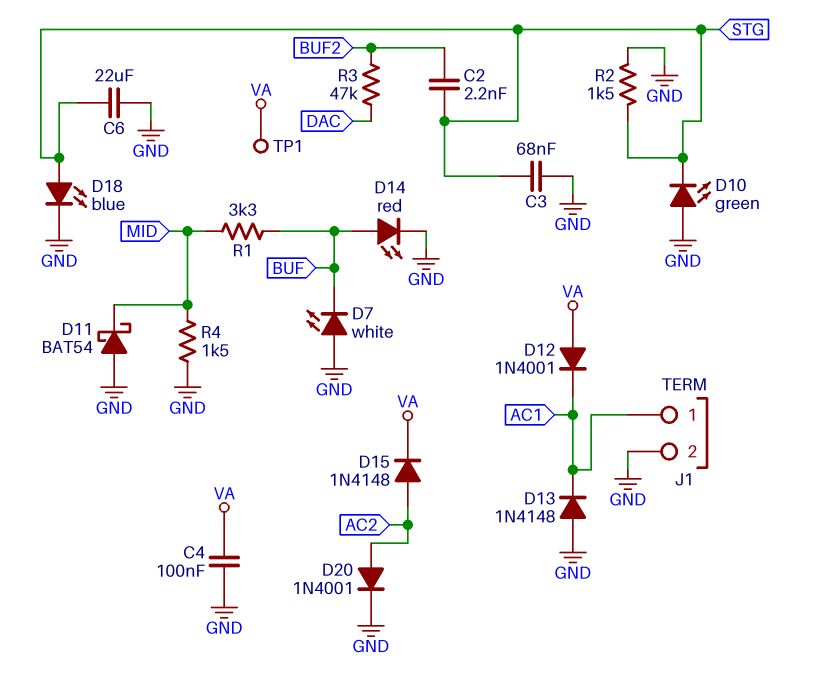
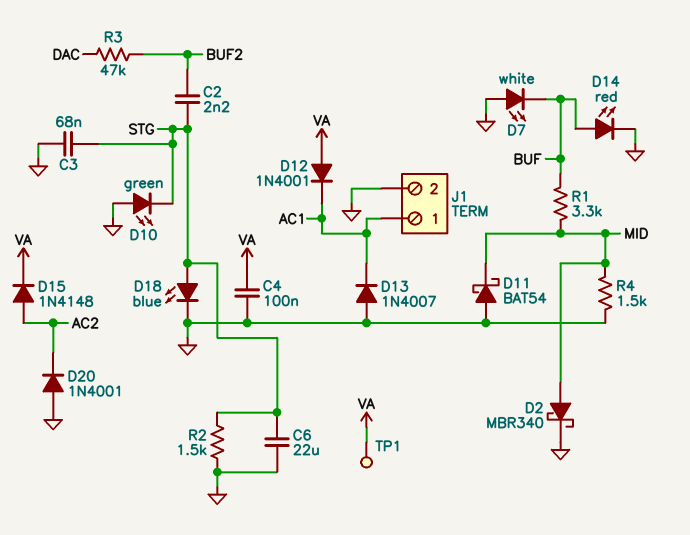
D2: none -> schottky MBR340 (A MID, K GND)
D13: diode 1N4148 (A GND, K AC1) -> diode 1N4007 (A GND, K AC1)
D20: diode 1N4001 (A AC2, K GND) -> diode 1N4001 (A GND, K AC2)

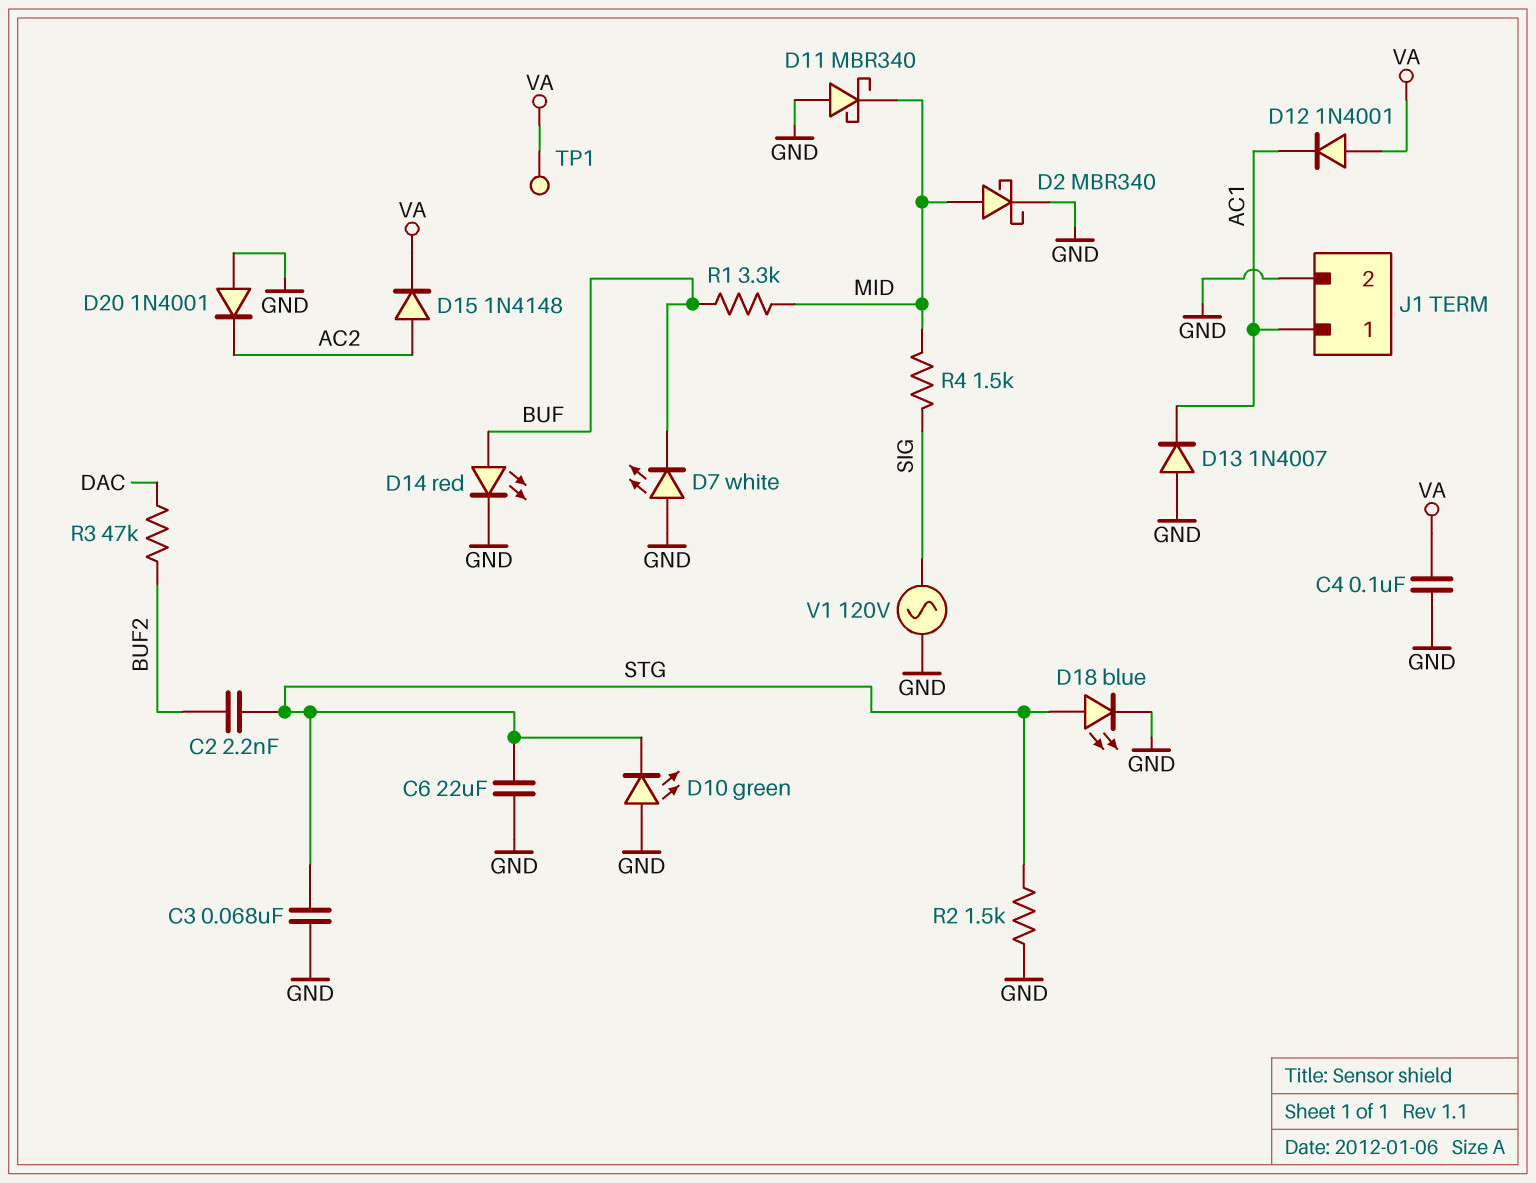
D11: schottky BAT54 (A GND, K MID) -> schottky MBR340 (A GND, K MID)
R4: 1.5k (GND, MID) -> 1.5k (MID, SIG)
V1: none -> AC 120V (GND, SIG)

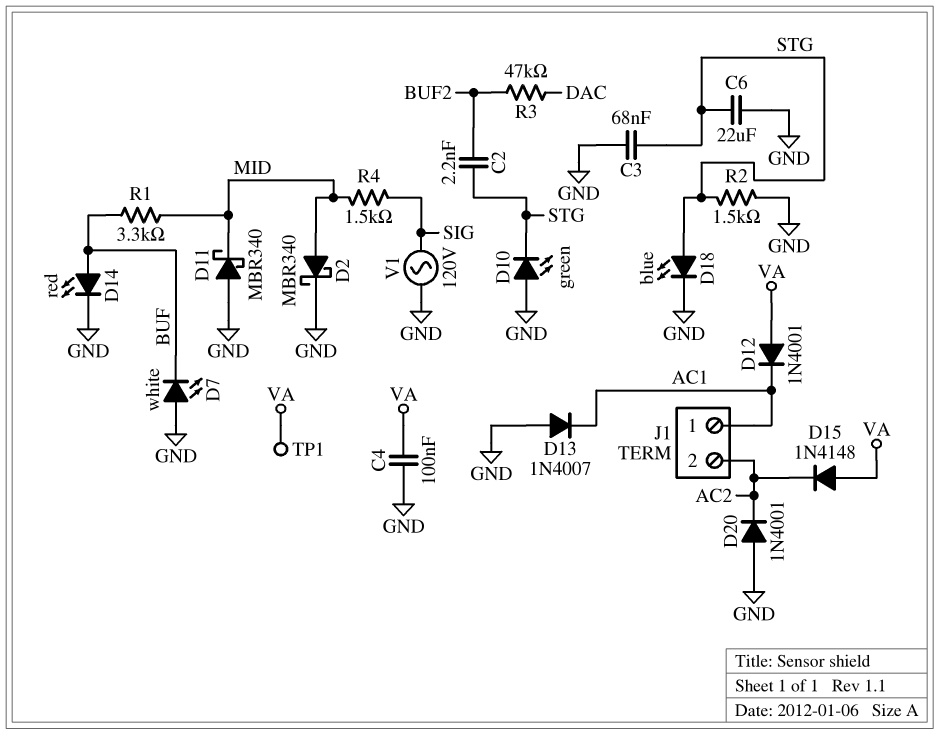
D15: diode 1N4148 (A AC2, K VA) -> diode 1N4148 (A VA, K AC2)
J1 pin 2: GND -> AC2

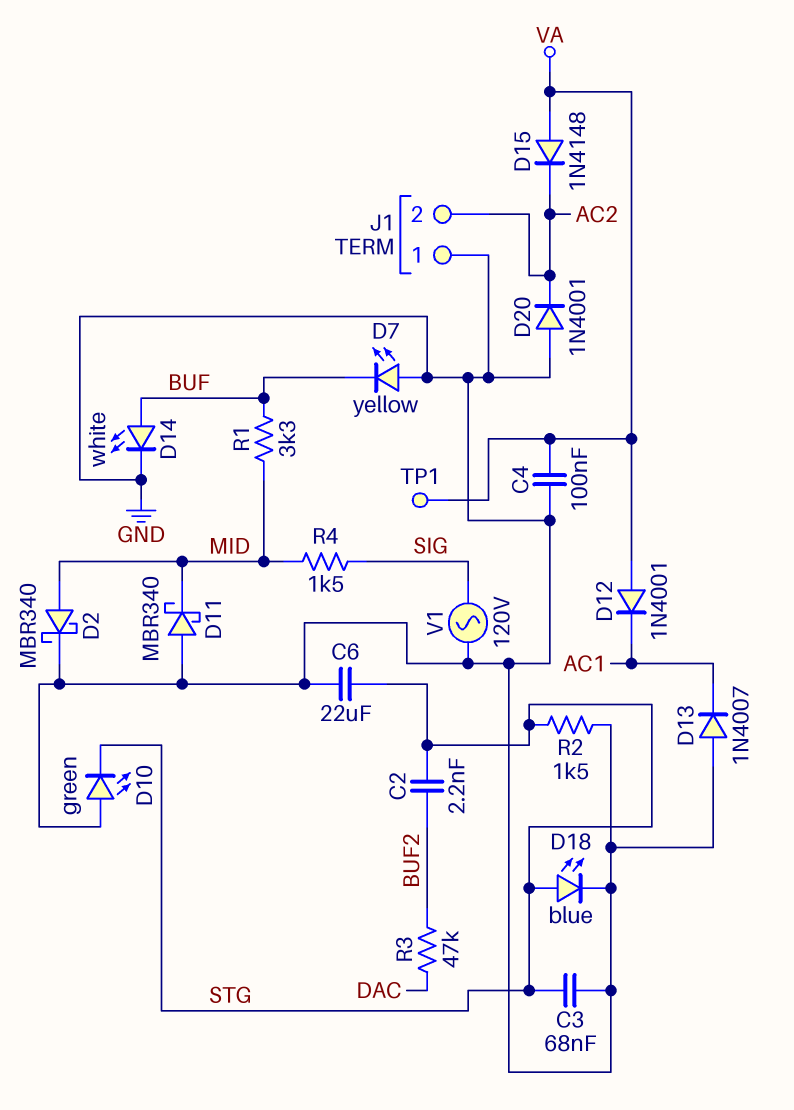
D7: LED white (A GND, K BUF) -> LED yellow (A GND, K BUF)
D14: LED red (A BUF, K GND) -> LED white (A BUF, K GND)
J1 pin 1: AC1 -> GND

